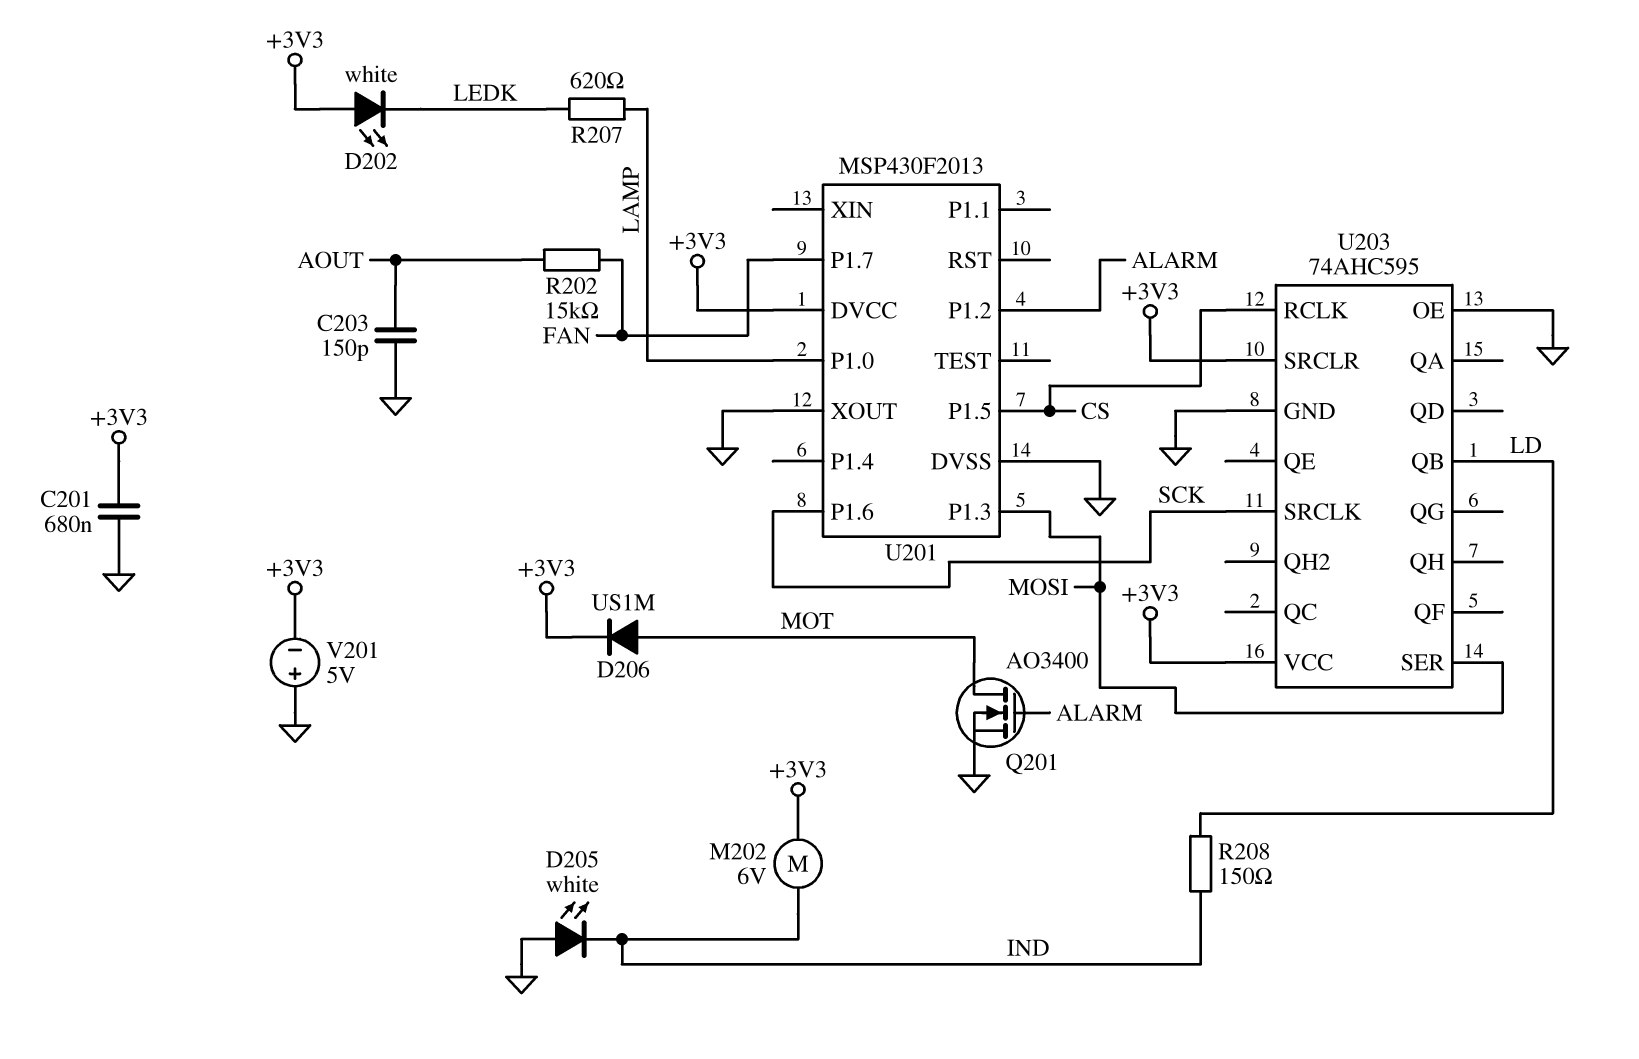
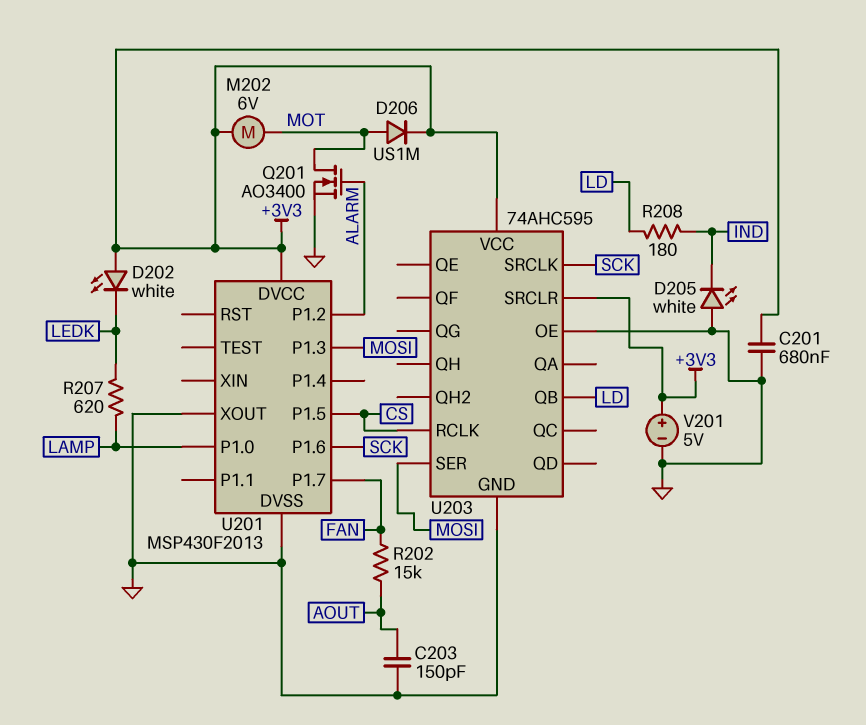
M202: motor 6V (+3V3, IND) -> motor 6V (+3V3, MOT)
R208: 150 (IND, LD) -> 180 (IND, LD)
V201: 5V (plus GND, minus +3V3) -> 5V (plus +3V3, minus GND)

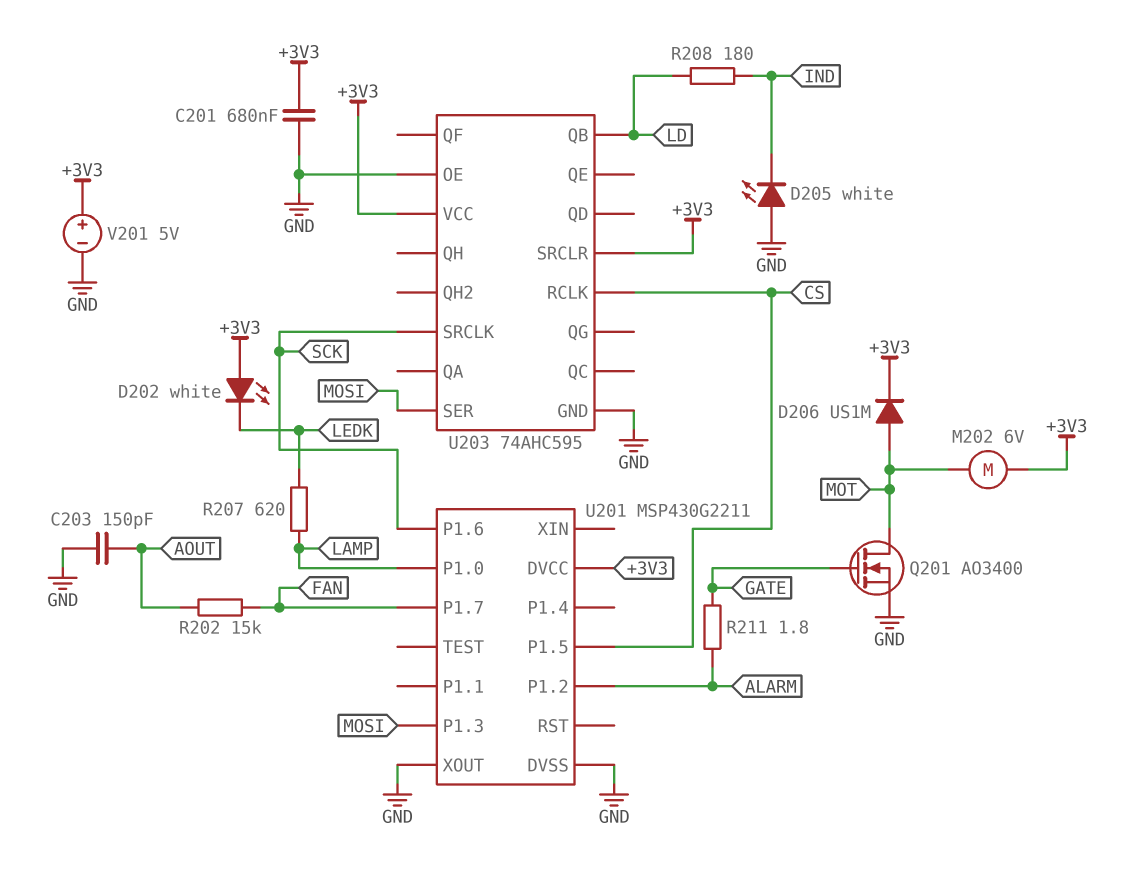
Q201: NMOS AO3400 (G ALARM, D MOT, S GND) -> NMOS AO3400 (G GATE, D MOT, S GND)
R211: none -> 1.8 (ALARM, GATE)
U201: MSP430F2013 -> MSP430G2211

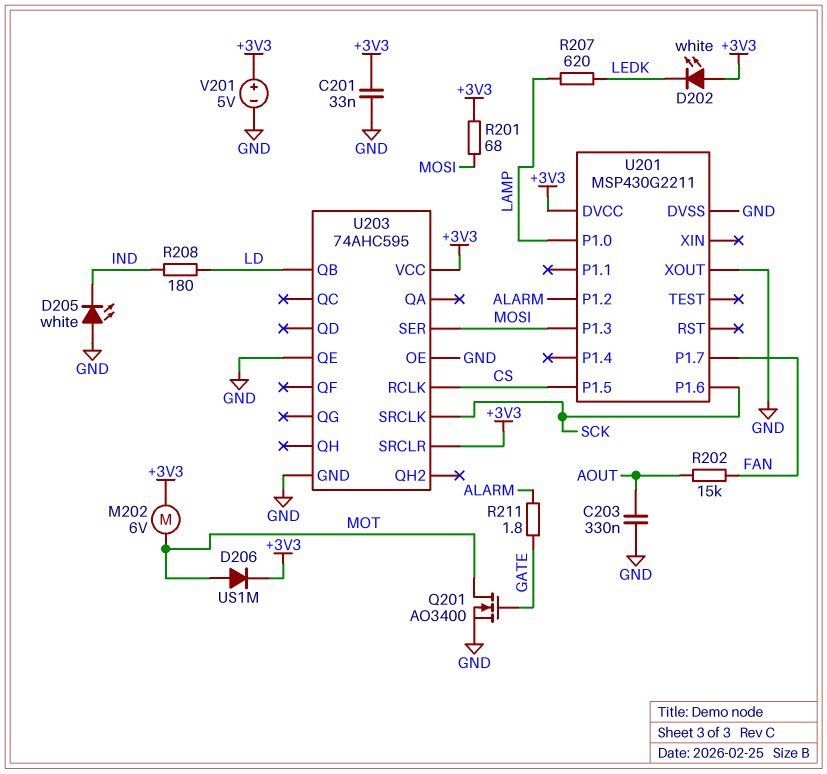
C201: 680nF (+3V3, GND) -> 33nF (+3V3, GND)
C203: 150pF (AOUT, GND) -> 330nF (AOUT, GND)
R201: none -> 68 (+3V3, MOSI)
U203 pin QE: none -> GND

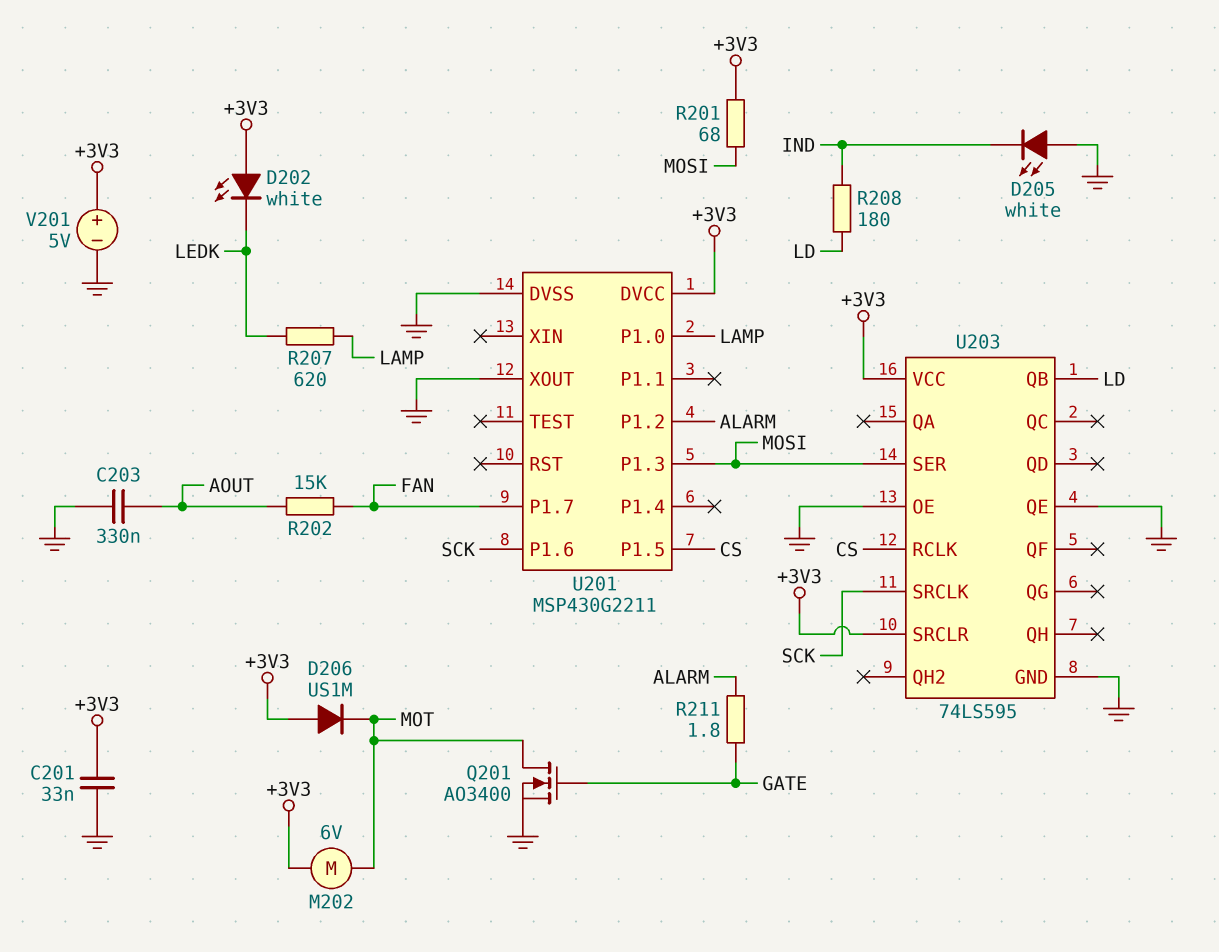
D206: diode US1M (A MOT, K +3V3) -> diode US1M (A +3V3, K MOT)
U203: 74AHC595 -> 74LS595

